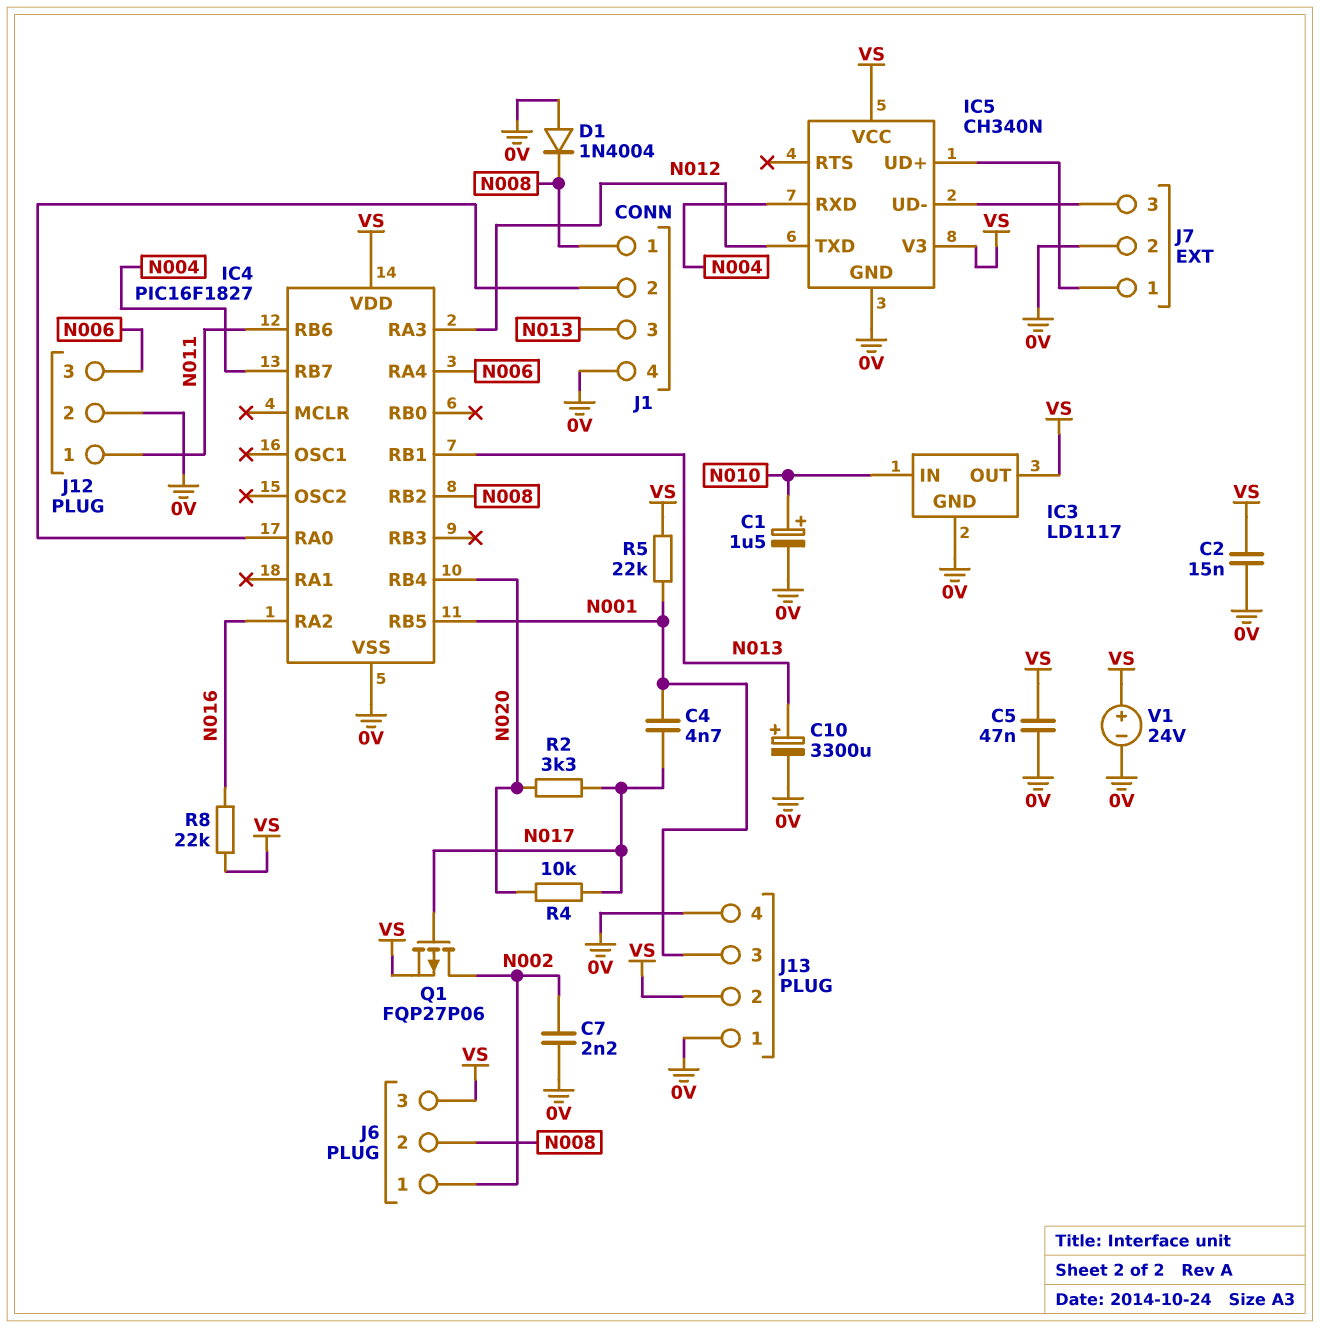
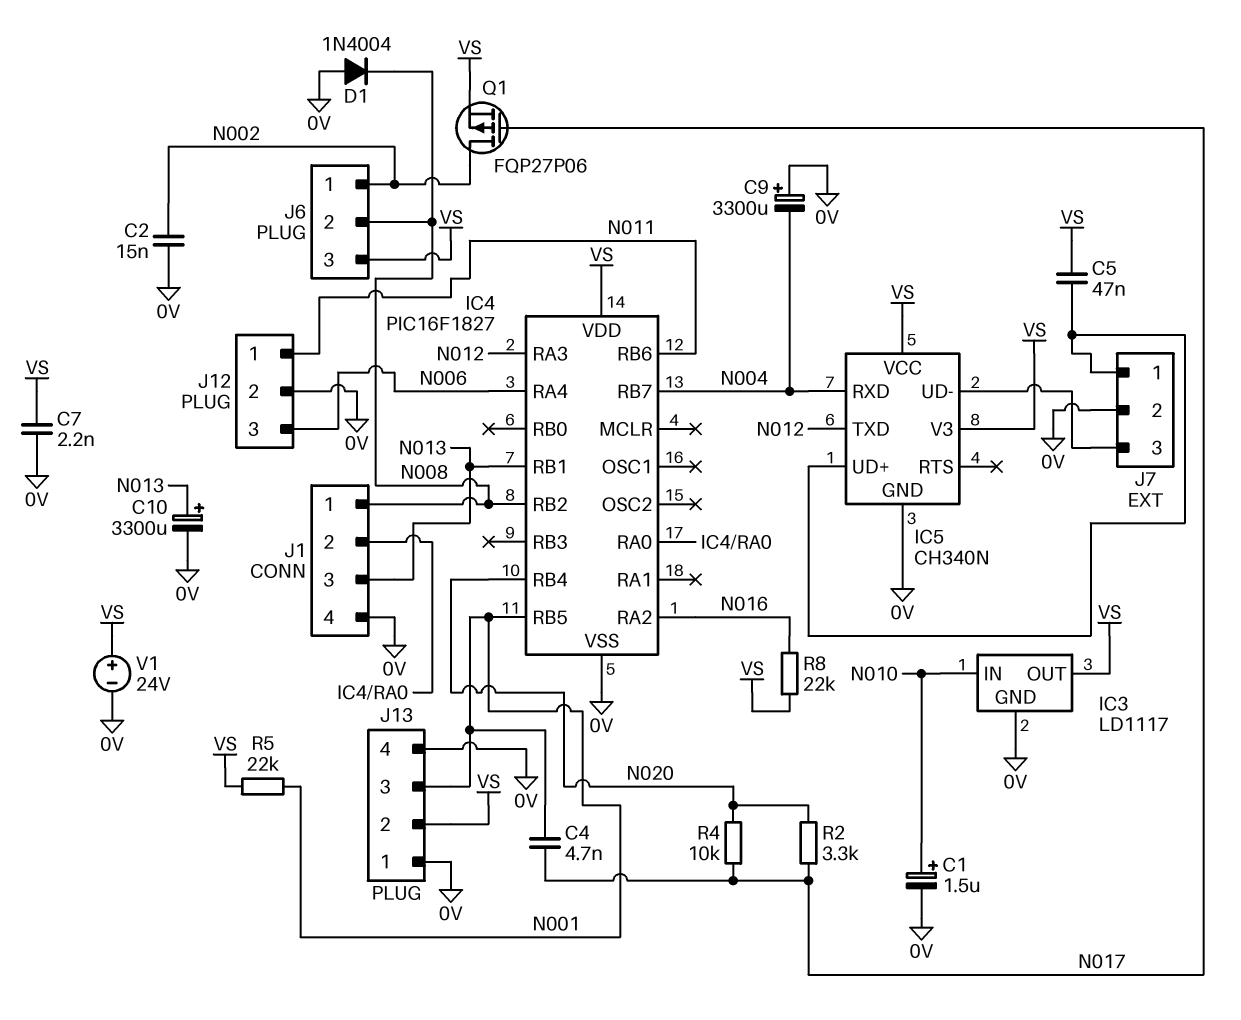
C2: 15nF (0V, VS) -> 15nF (0V, N002)
C5: 47nF (0V, VS) -> 47nF (IC5/UD+, VS)
C7: 2.2nF (0V, N002) -> 2.2nF (0V, VS)
C9: none -> 3300uF (plus 0V, minus N004)

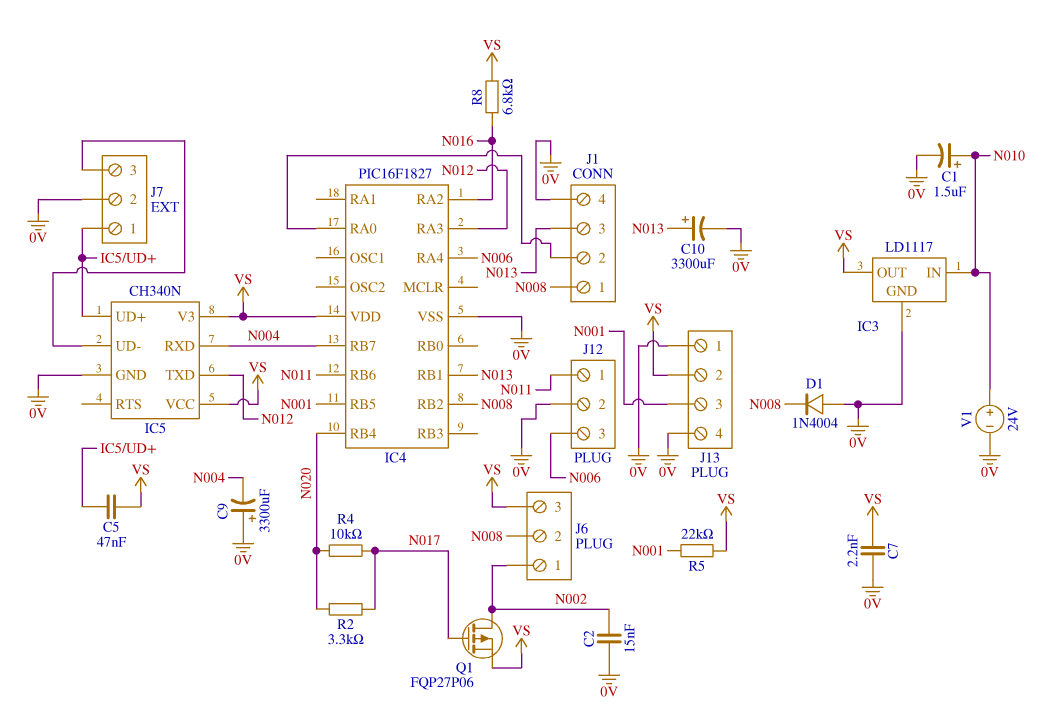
C4: 4.7nF (N001, N017) -> none
R8: 22k (N016, VS) -> 6.8k (N016, VS)
V1: 24V (plus VS, minus 0V) -> 24V (plus N010, minus 0V)

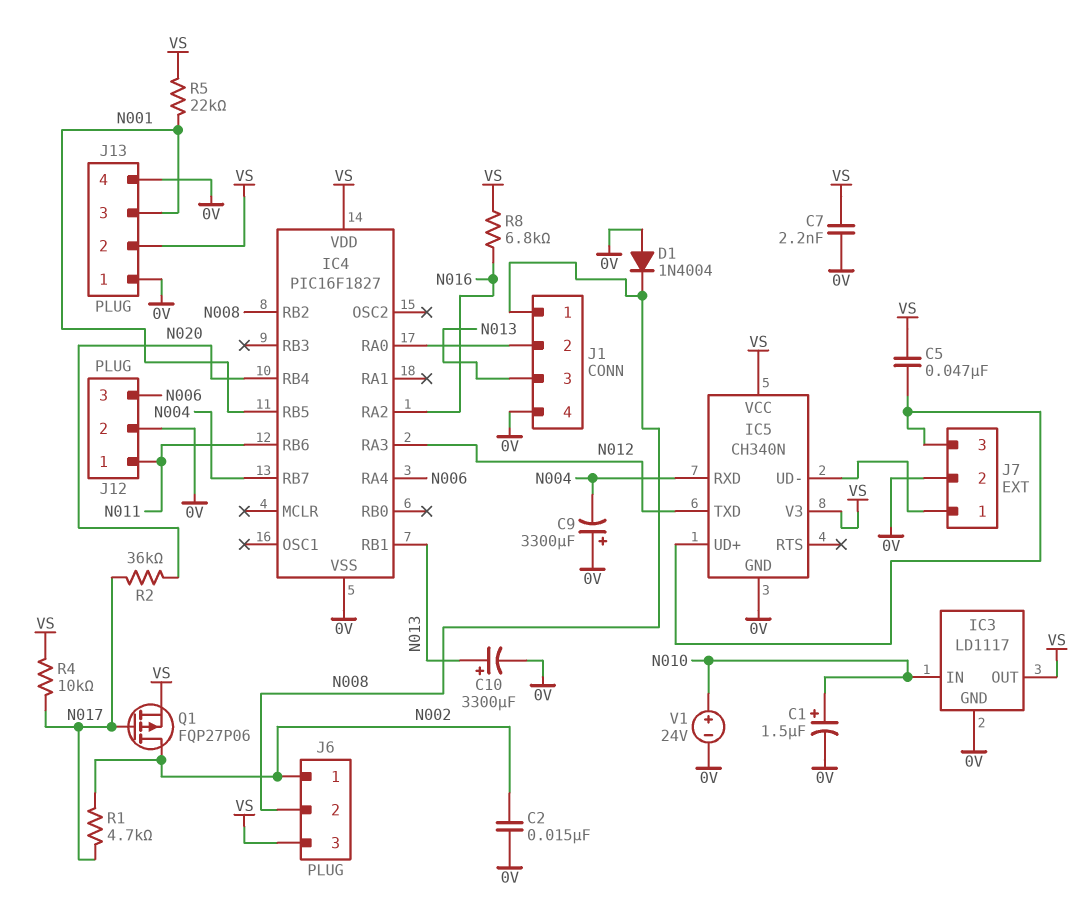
J7 pin 1: IC5/UD+ -> IC5/UD-
J7 pin 3: IC5/UD- -> IC5/UD+
R1: none -> 4.7k (N002, N017)
R2: 3.3k (N017, N020) -> 36k (N017, N020)
R4: 10k (N017, N020) -> 10k (N017, VS)

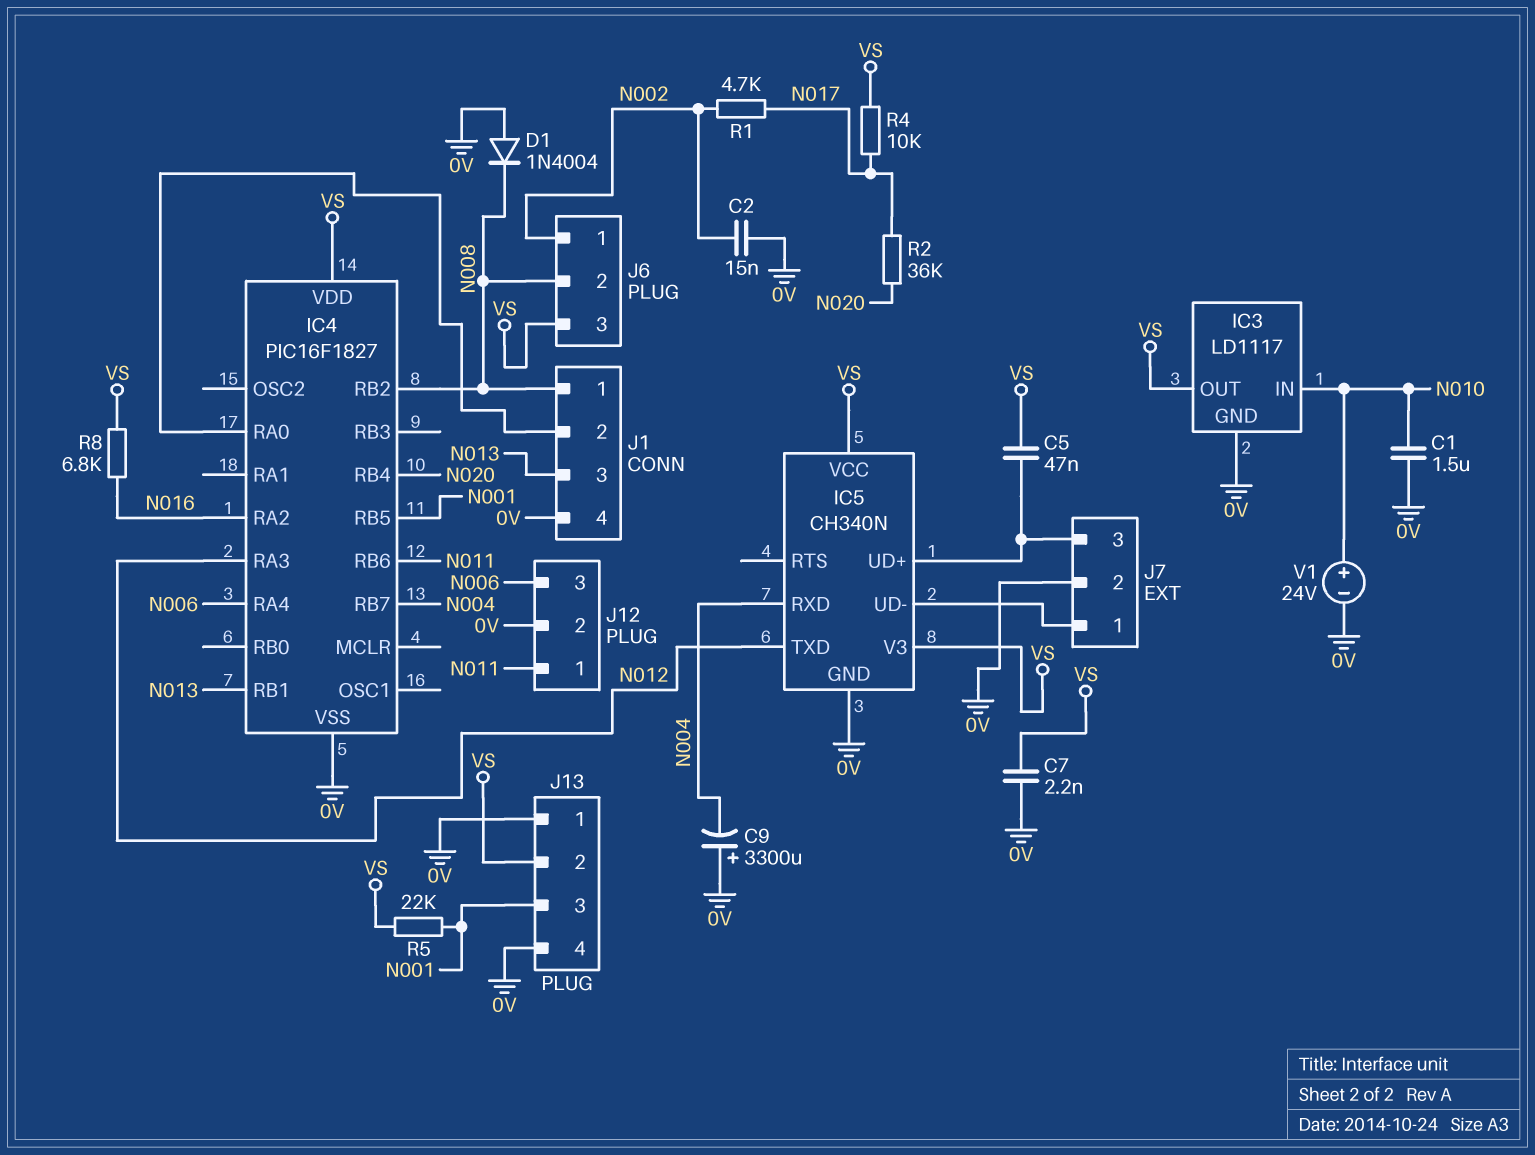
C1: 1.5uF (plus N010, minus 0V) -> 1.5uF (0V, N010)
C10: 3300uF (plus N013, minus 0V) -> none
Q1: PMOS FQP27P06 (G N017, D N002, S VS) -> none

